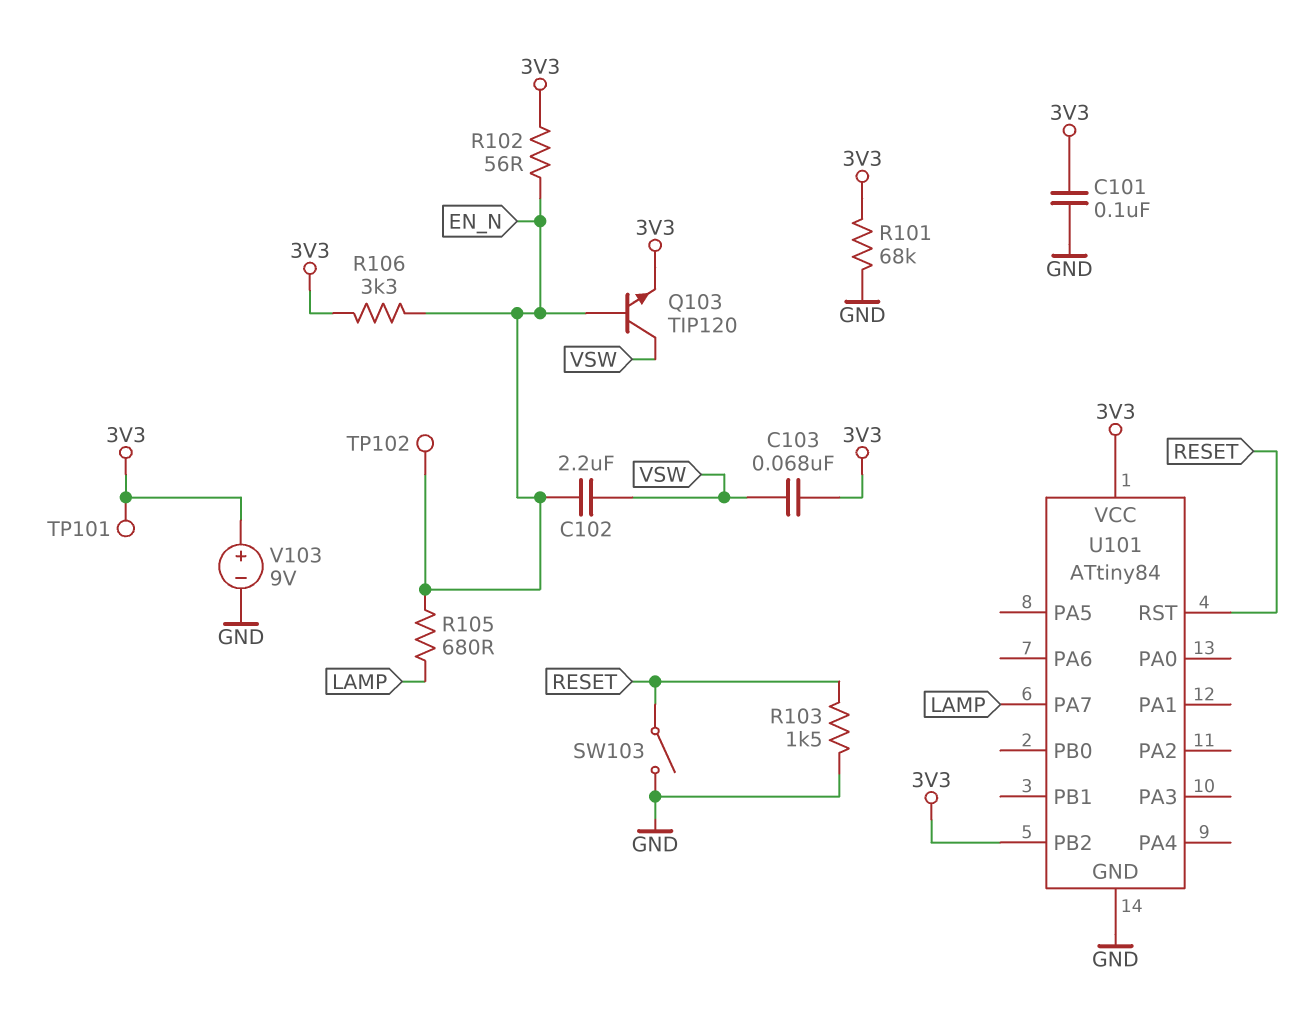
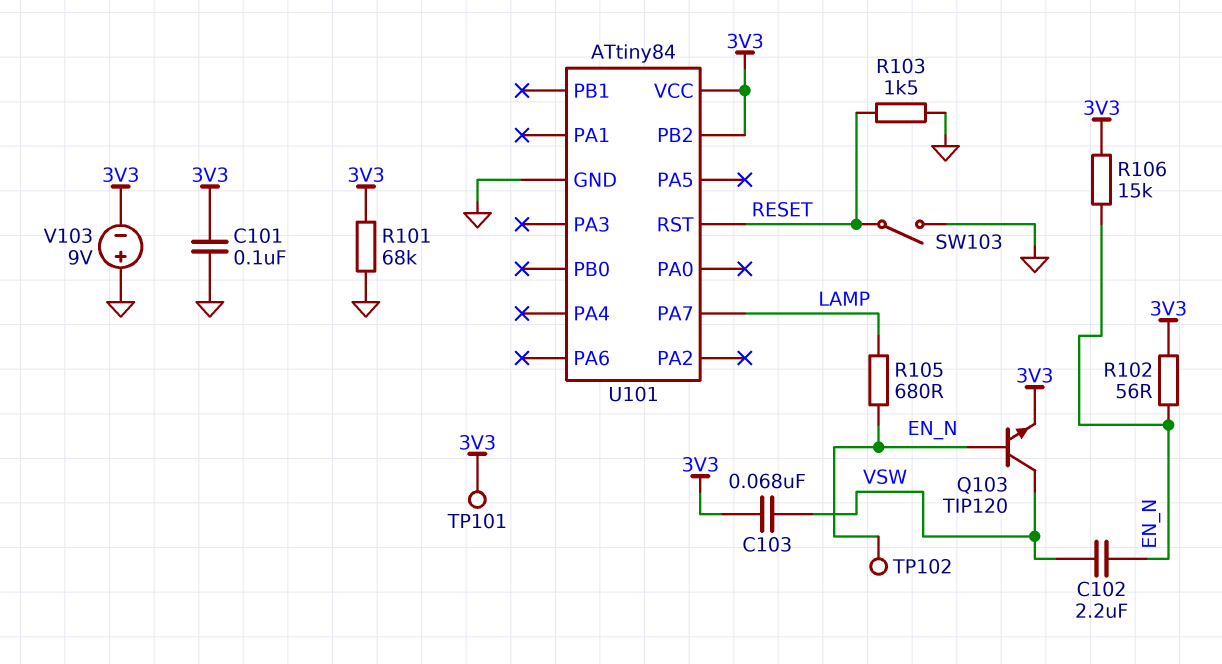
R106: 3.3k (3V3, EN_N) -> 15k (3V3, EN_N)
V103: 9V (plus 3V3, minus GND) -> 9V (plus GND, minus 3V3)

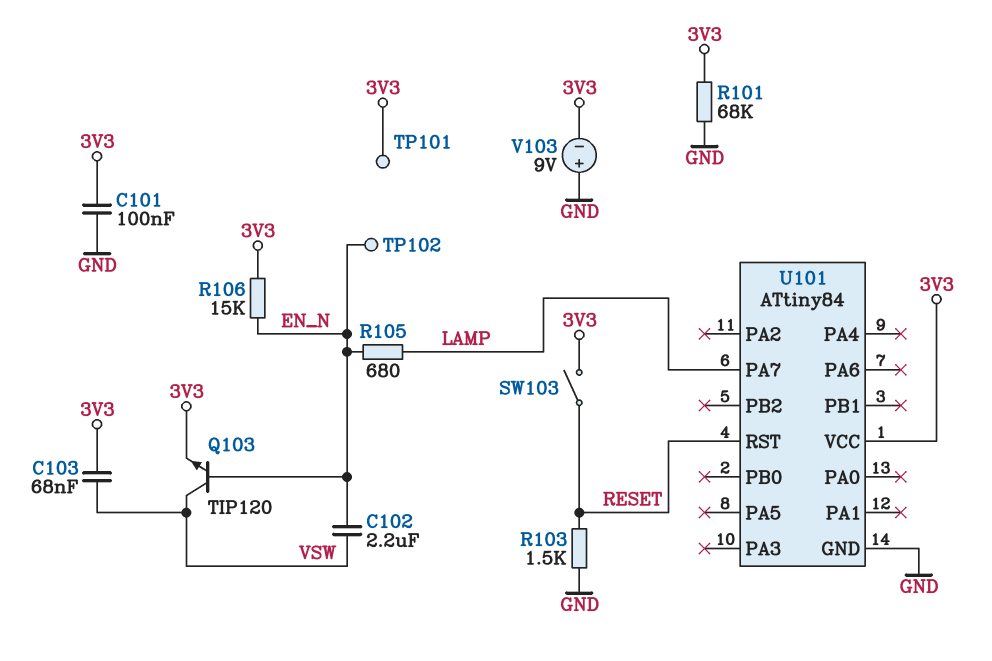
R102: 56 (3V3, EN_N) -> none
SW103: switch (GND, RESET) -> switch (3V3, RESET)
U101 pin PB2: 3V3 -> none

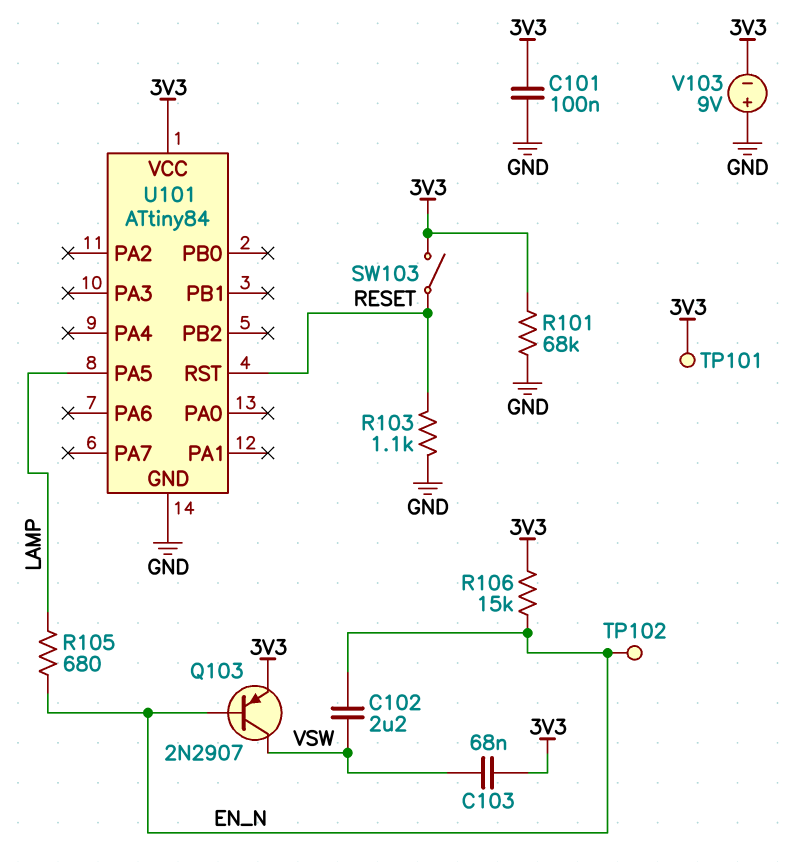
Q103: NPN TIP120 (B EN_N, C VSW, E 3V3) -> PNP 2N2907 (B EN_N, C VSW, E 3V3)
R103: 1.5k (GND, RESET) -> 1.1k (GND, RESET)
U101 pin PA5: none -> LAMP
U101 pin PA7: LAMP -> none

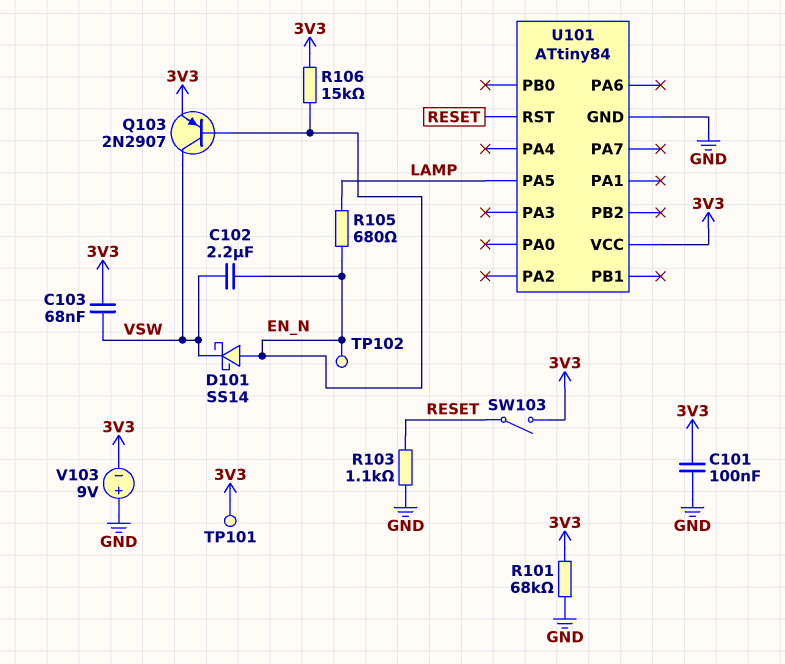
D101: none -> schottky SS14 (A EN_N, K VSW)

